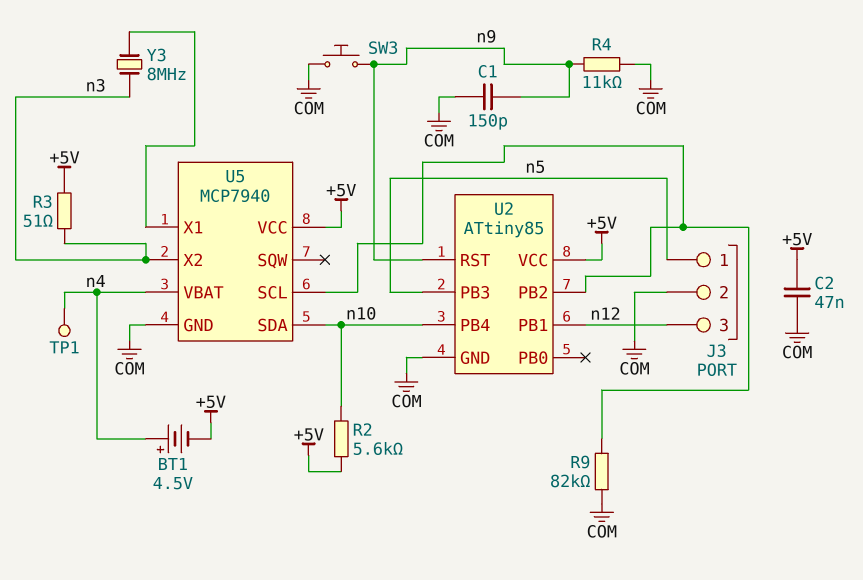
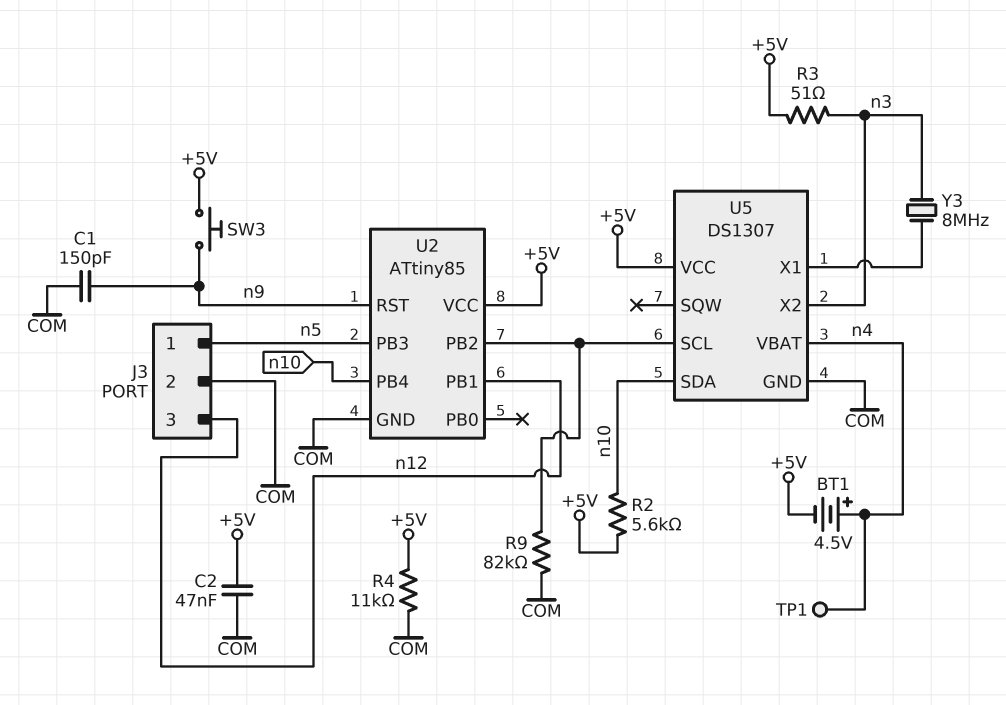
R4: 11k (COM, n9) -> 11k (+5V, COM)
SW3: button (COM, n9) -> button (+5V, n9)
U5: MCP7940 -> DS1307

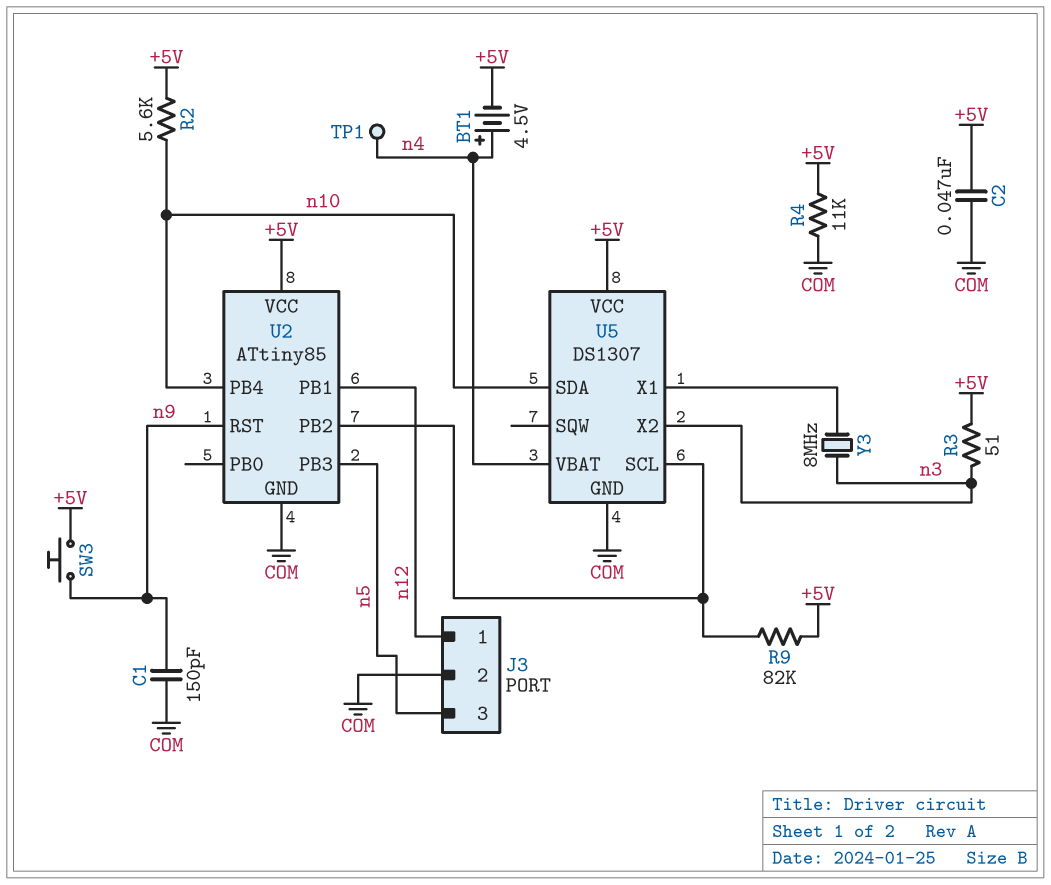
J3 pin 1: n5 -> n12
J3 pin 3: n12 -> n5
R9: 82k (COM, U2/PB2) -> 82k (+5V, U2/PB2)

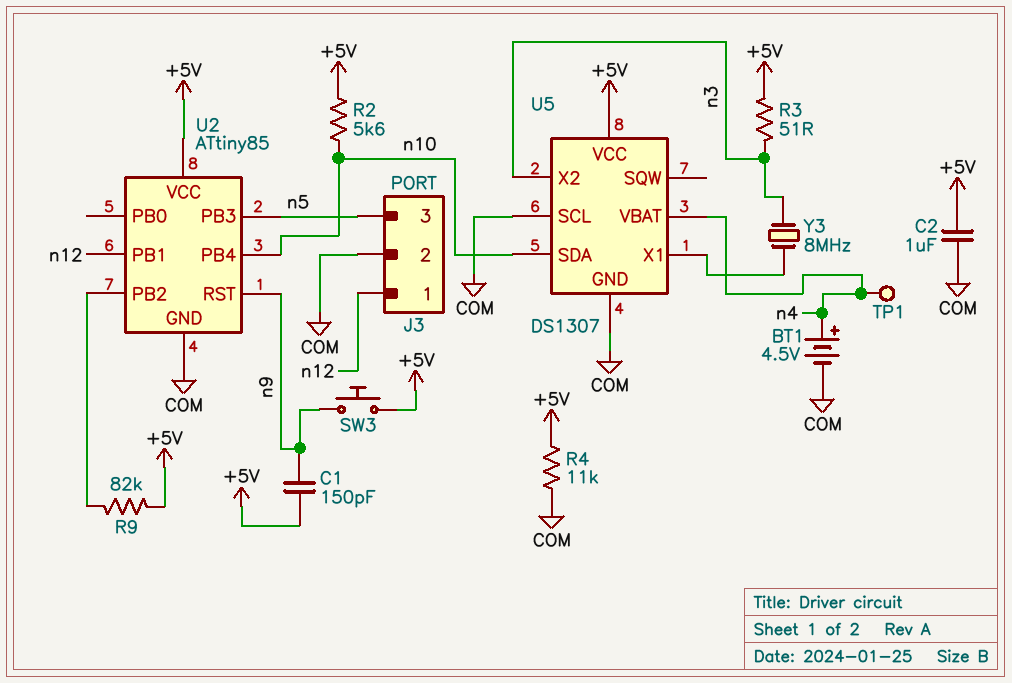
BT1: 4.5V (plus n4, minus +5V) -> 4.5V (plus n4, minus COM)
C1: 150pF (COM, n9) -> 150pF (+5V, n9)
C2: 47nF (+5V, COM) -> 1uF (+5V, COM)
U5 pin SCL: U2/PB2 -> COM

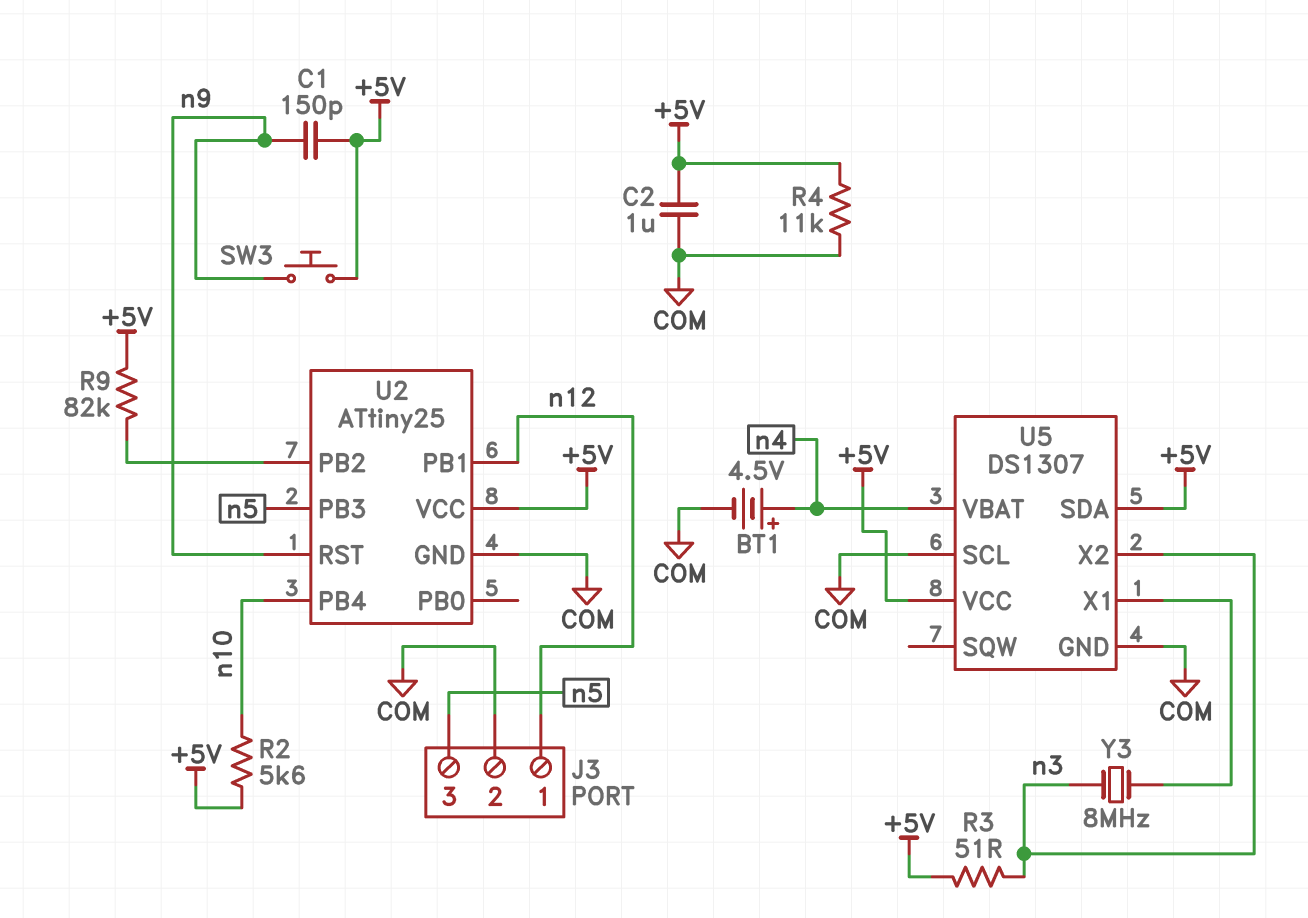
TP1: test point (n4) -> none
U2: ATtiny85 -> ATtiny25
U5 pin SDA: n10 -> +5V

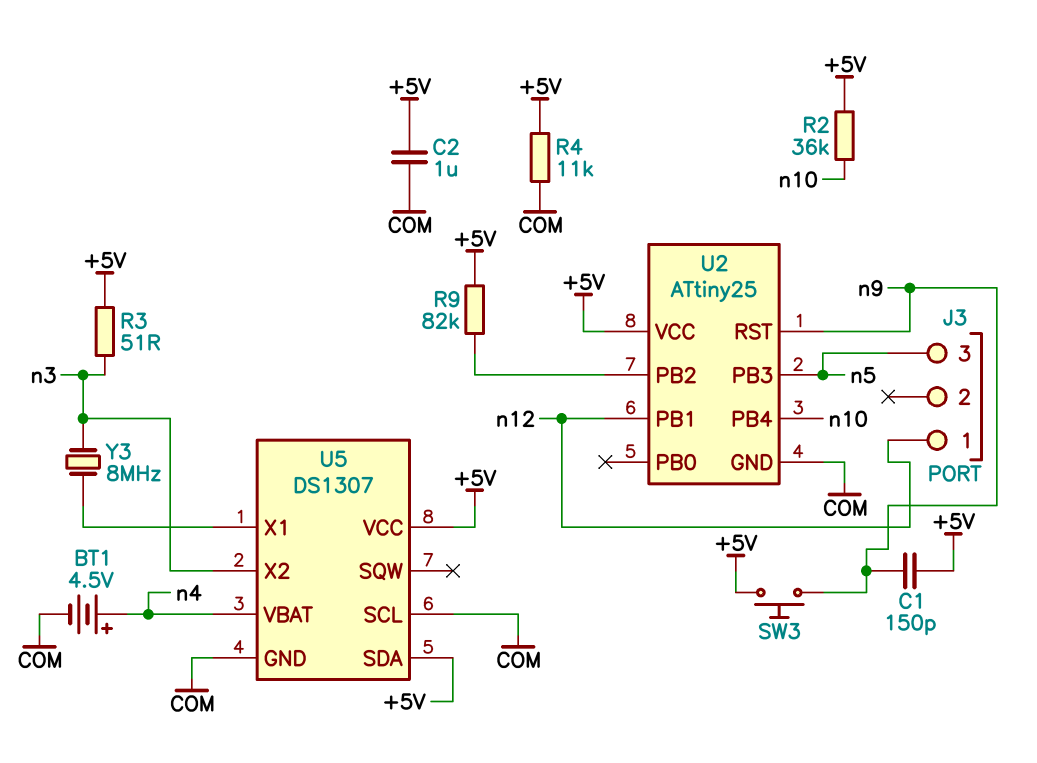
J3 pin 2: COM -> none
R2: 5.6k (+5V, n10) -> 36k (+5V, n10)

